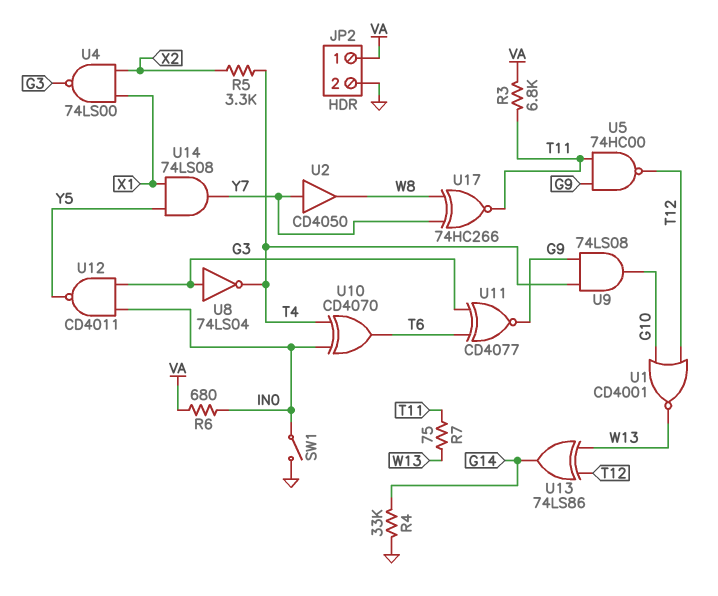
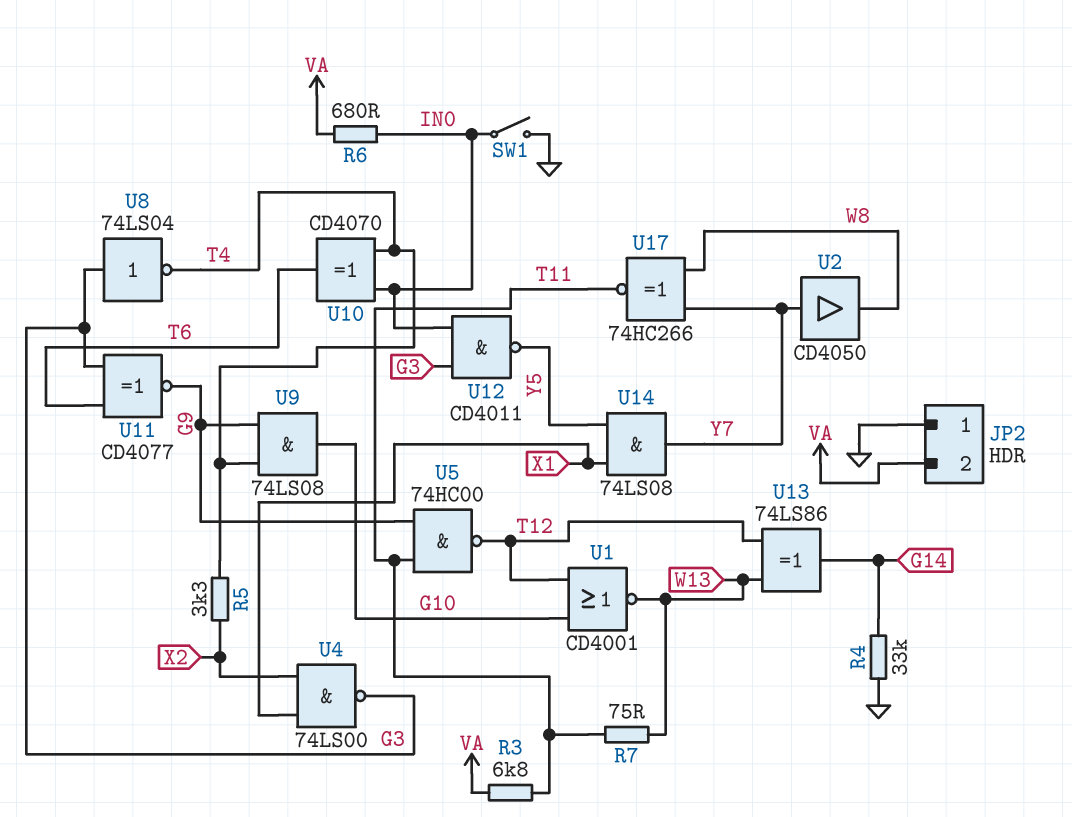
JP2 pin 1: VA -> GND
JP2 pin 2: GND -> VA

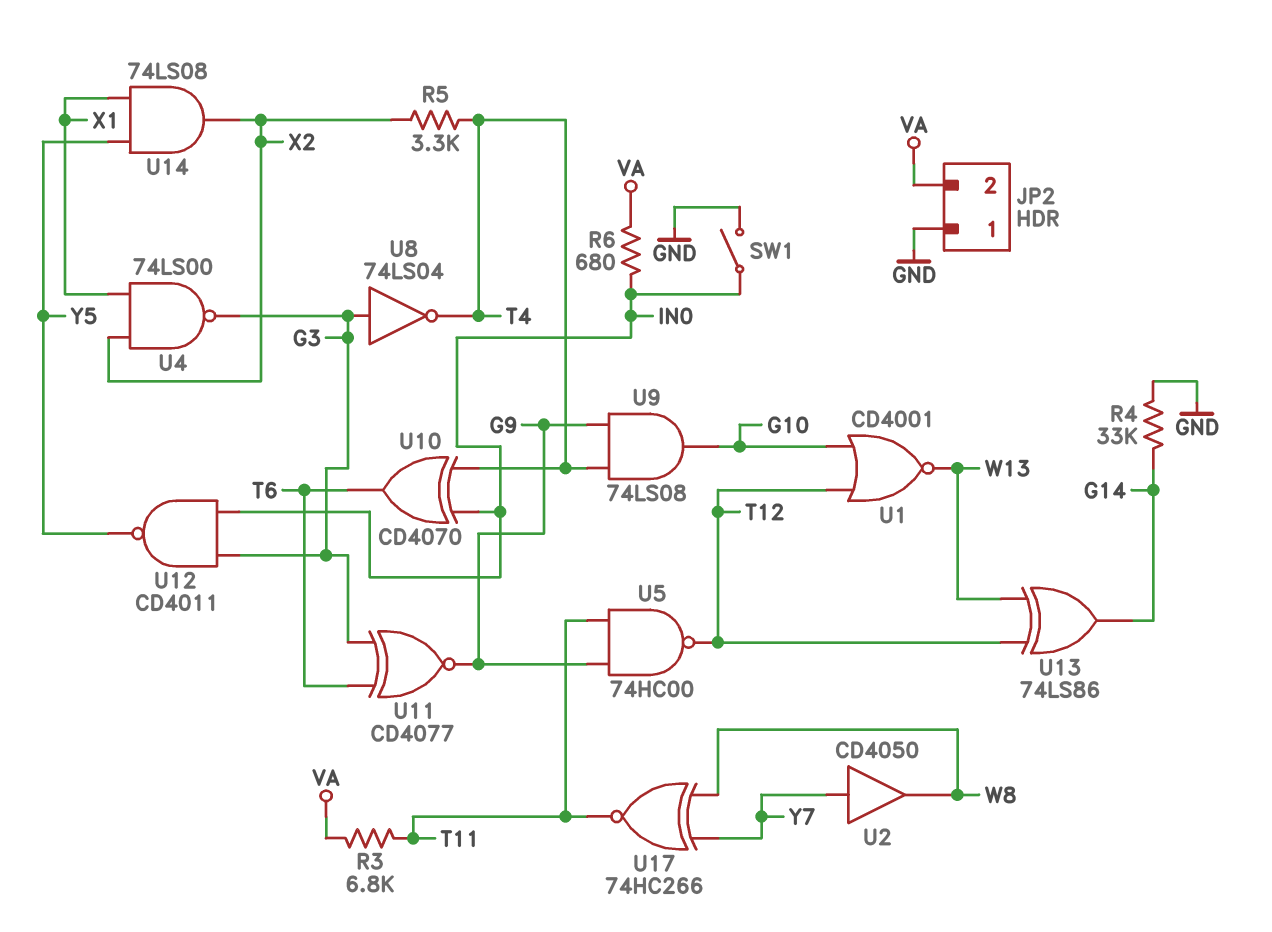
R7: 75 (T11, W13) -> none
U14: AND 74LS08 (in X1, in Y5, out Y7) -> AND 74LS08 (in X1, in Y5, out X2)

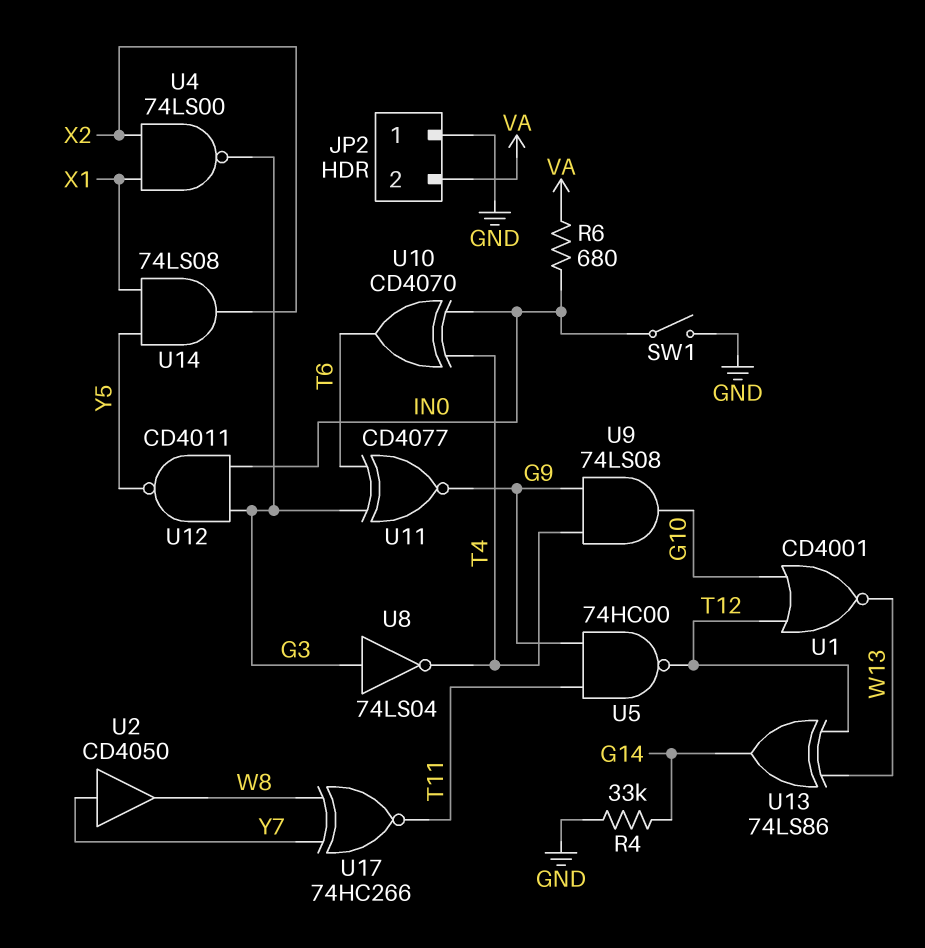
R3: 6.8k (T11, VA) -> none
R5: 3.3k (T4, X2) -> none

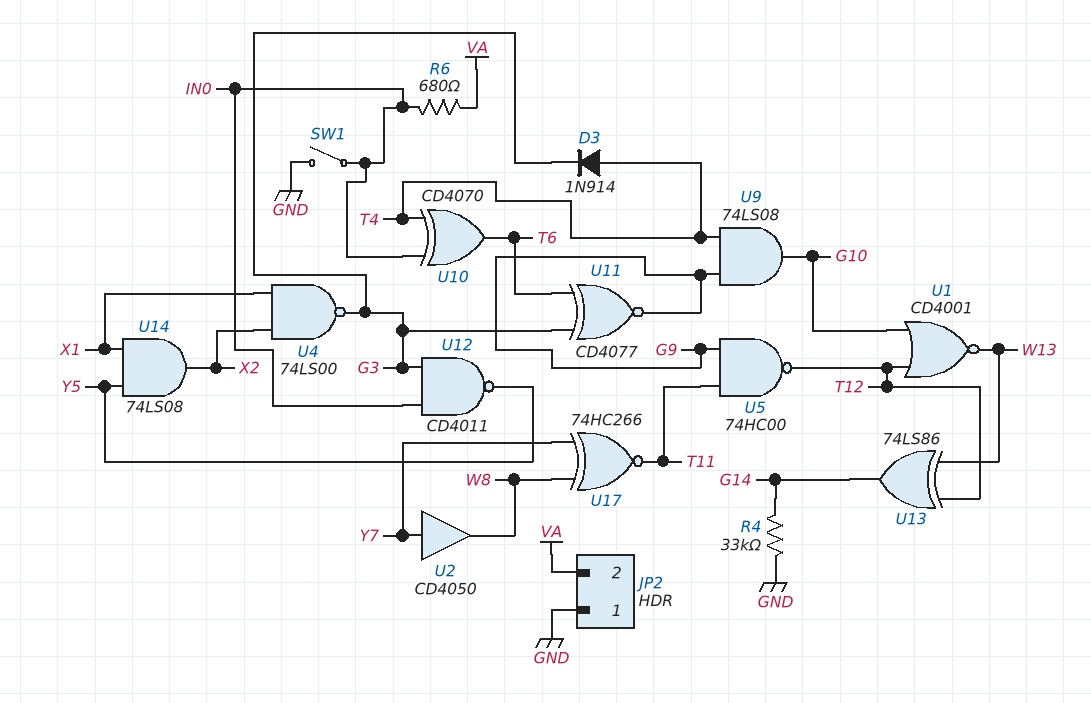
D3: none -> diode 1N914 (A T4, K G3)
U8: NOT 74LS04 (in G3, out T4) -> none

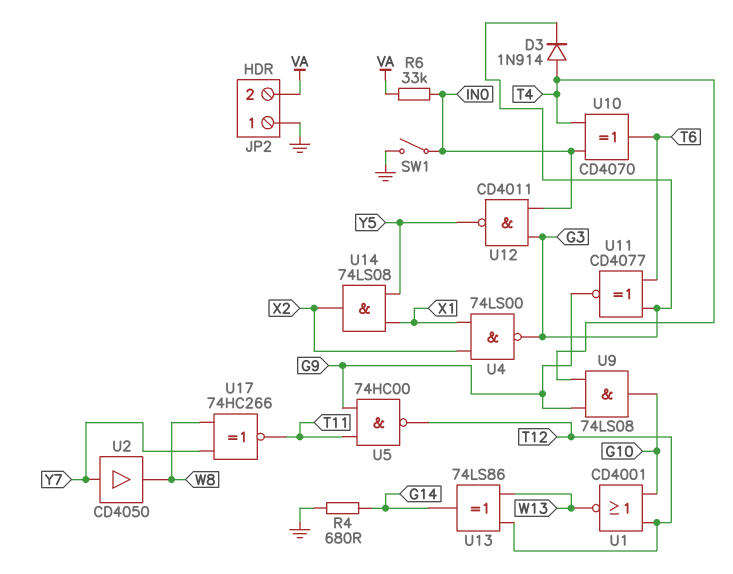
R4: 33k (G14, GND) -> 680 (G14, GND)
R6: 680 (IN0, VA) -> 33k (IN0, VA)

